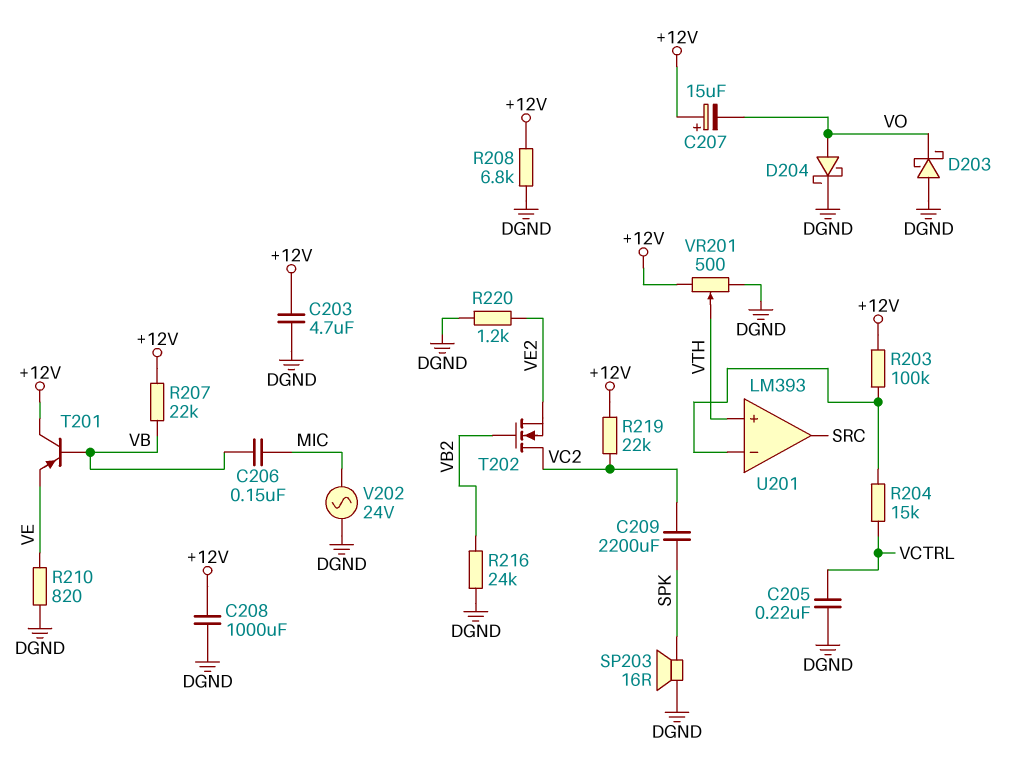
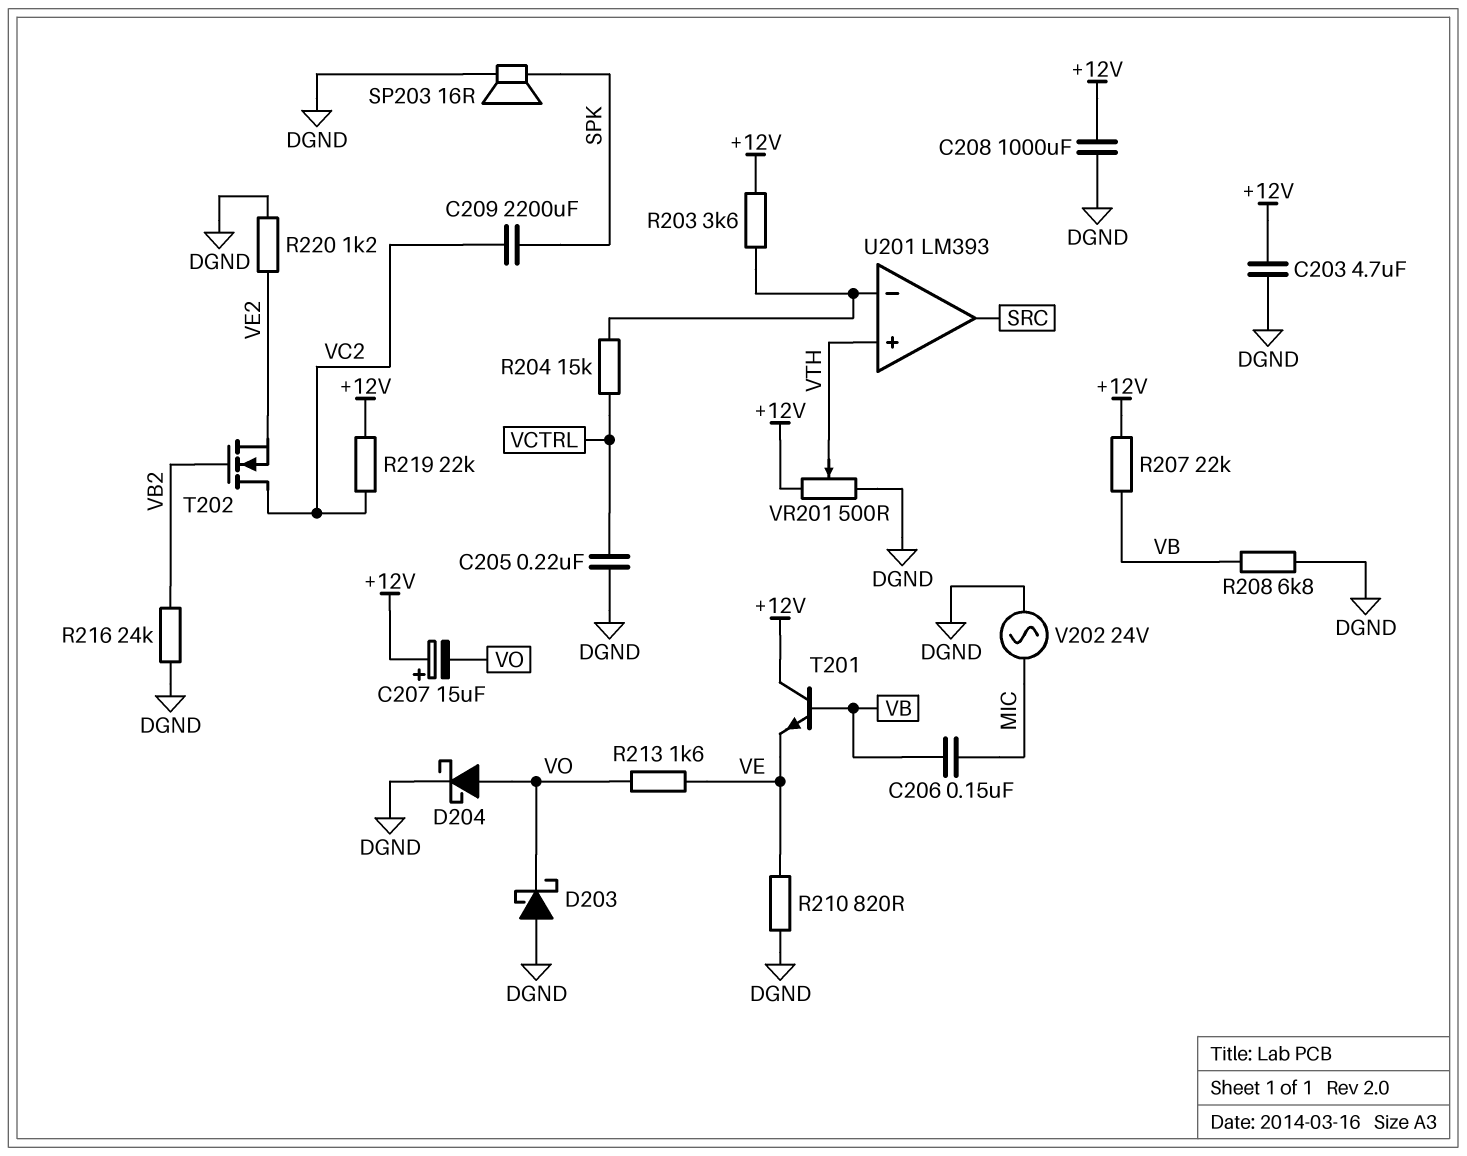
R203: 100k (+12V, U201/in-) -> 3.6k (+12V, U201/in-)
R208: 6.8k (+12V, DGND) -> 6.8k (DGND, VB)
R213: none -> 1.6k (VE, VO)
T201: PNP (B VB, C +12V, E VE) -> NPN (B VB, C +12V, E VE)

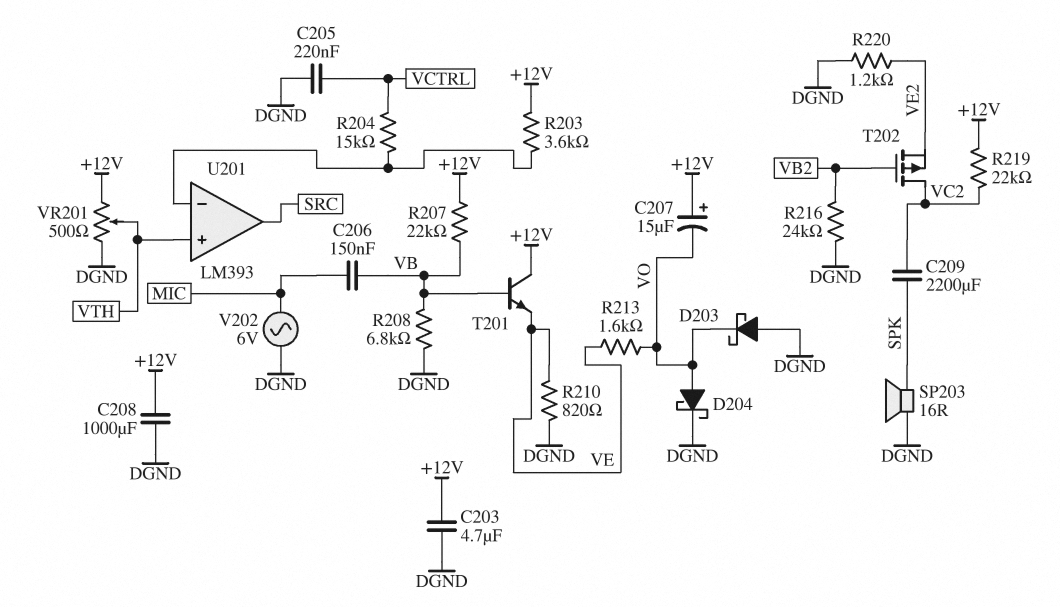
T202: NMOS (G VB2, D VC2, S VE2) -> PMOS (G VB2, D VC2, S VE2)
V202: AC 24V (DGND, MIC) -> AC 6V (DGND, MIC)

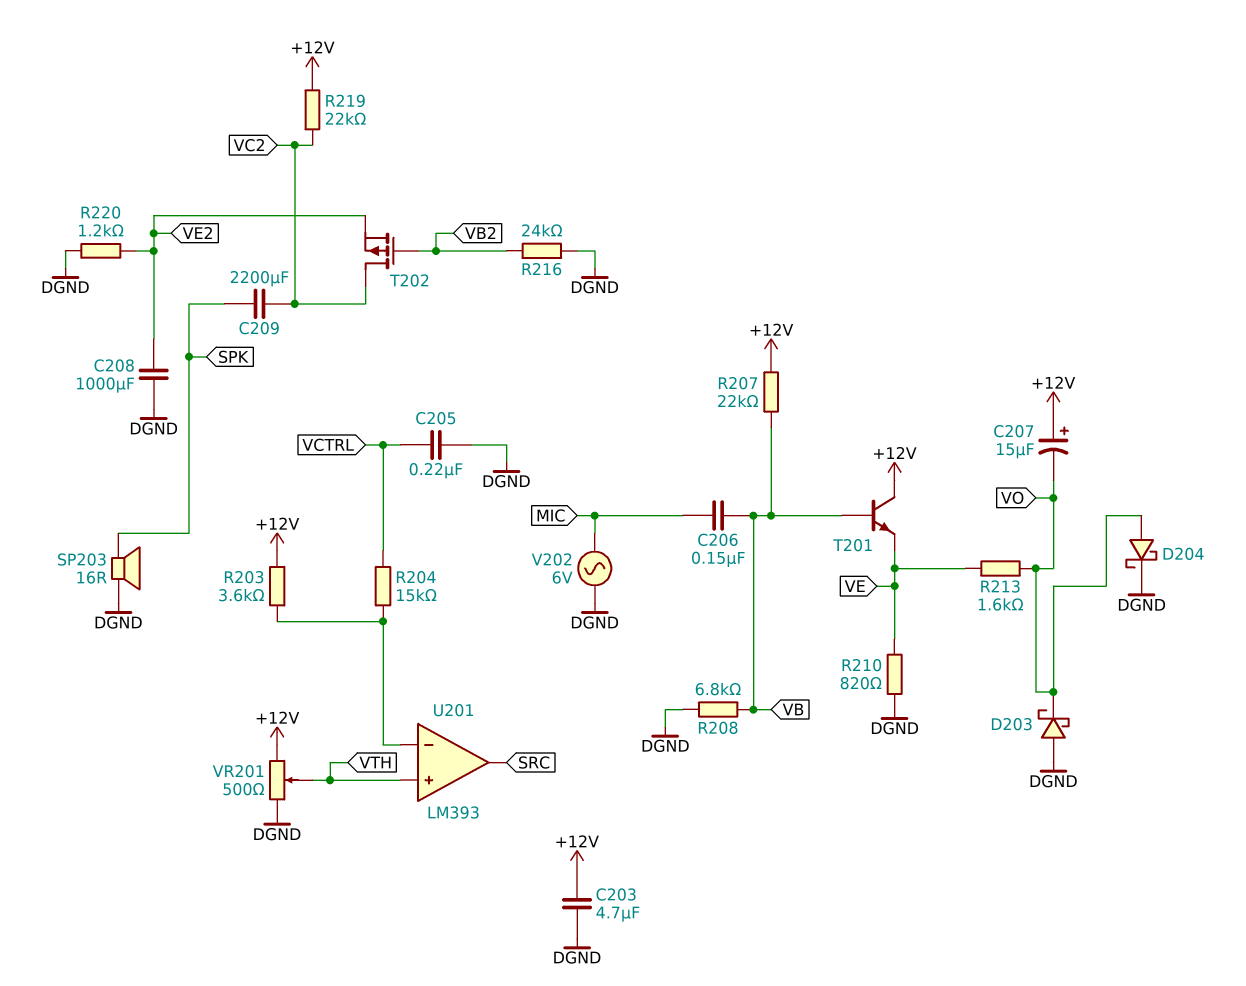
C208: 1000uF (+12V, DGND) -> 1000uF (DGND, VE2)

